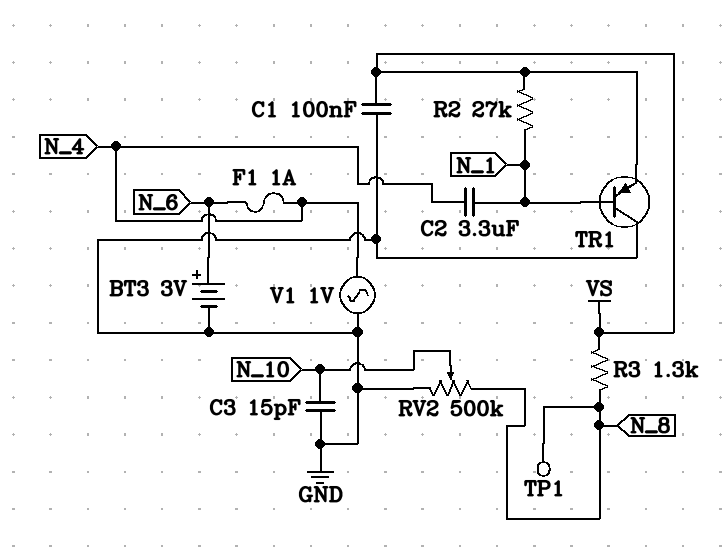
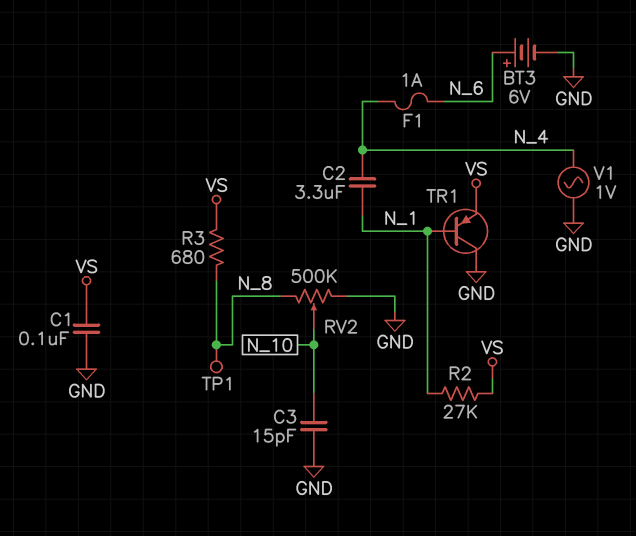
BT3: 3V (plus N_6, minus GND) -> 6V (plus N_6, minus GND)
R3: 1.3k (N_8, VS) -> 680 (N_8, VS)

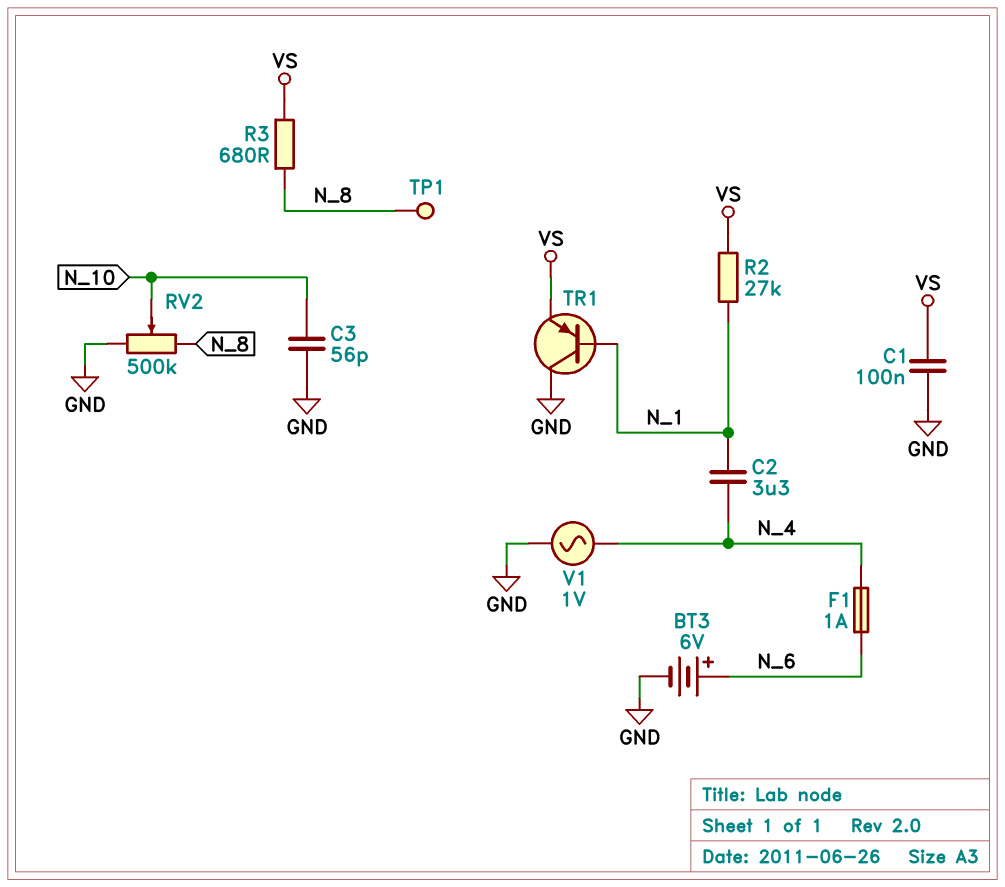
C3: 15pF (GND, N_10) -> 56pF (GND, N_10)

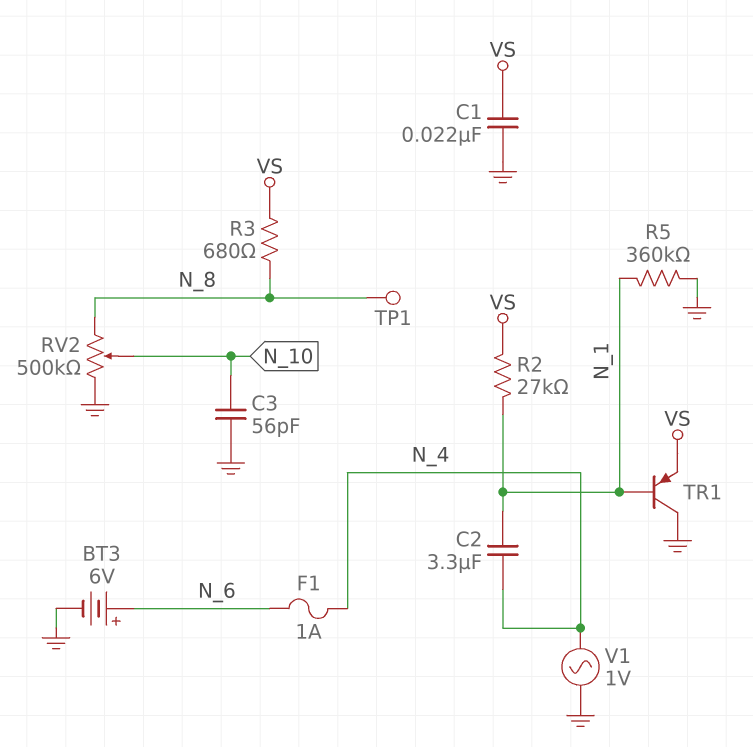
C1: 100nF (GND, VS) -> 22nF (GND, VS)
R5: none -> 360k (GND, N_1)

